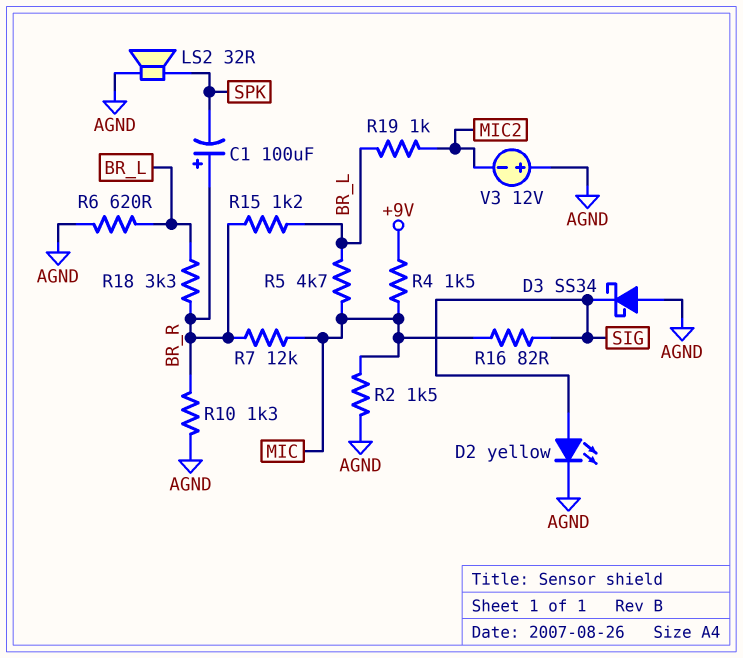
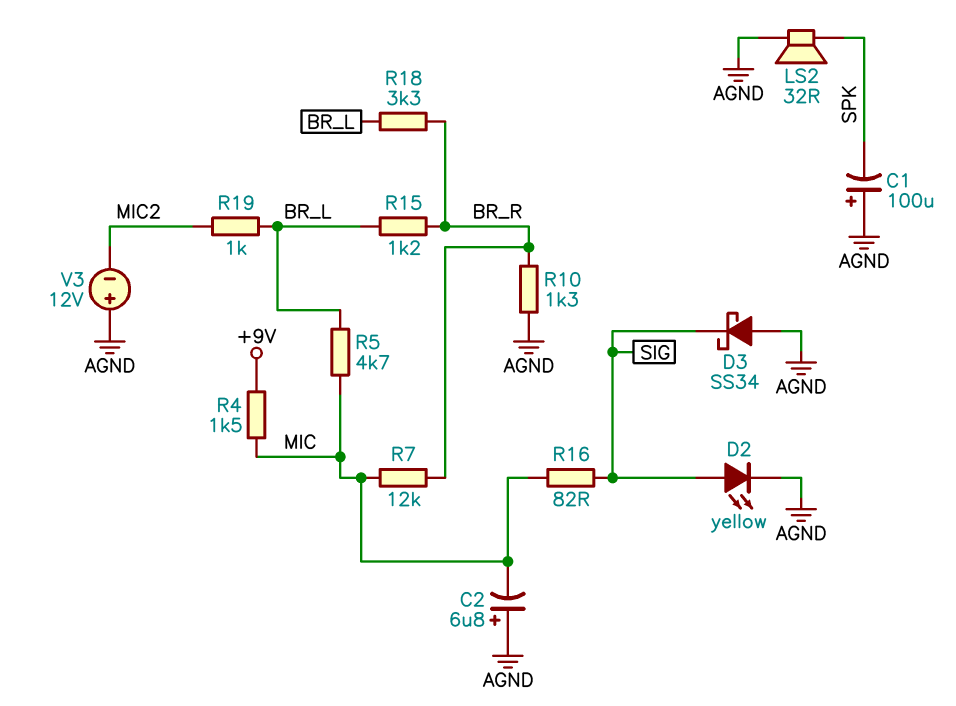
C1: 100uF (plus BR_R, minus SPK) -> 100uF (plus AGND, minus SPK)
C2: none -> 6.8uF (plus AGND, minus MIC)
R2: 1.5k (AGND, MIC) -> none
R6: 620 (AGND, BR_L) -> none

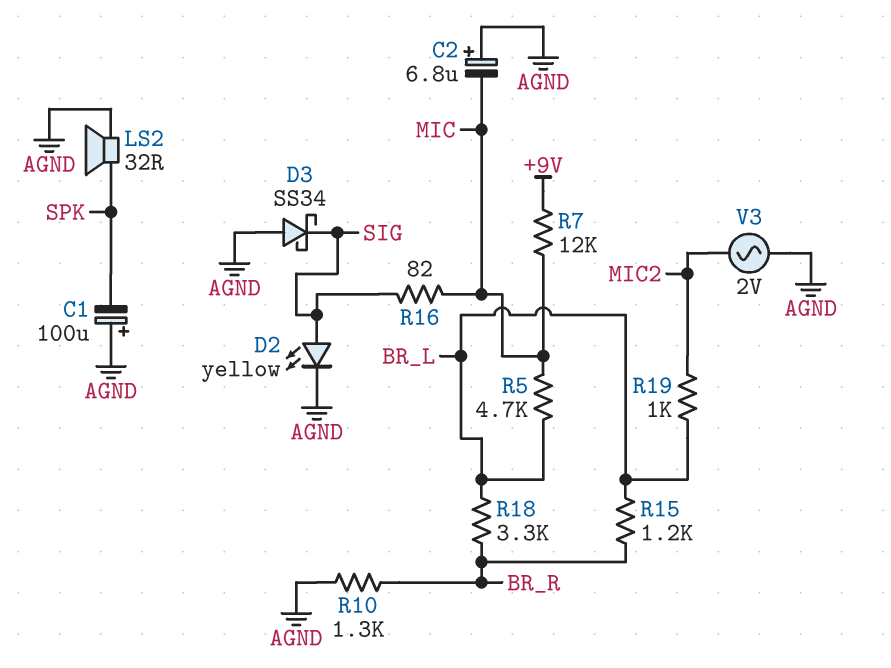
R4: 1.5k (+9V, MIC) -> none
R7: 12k (BR_R, MIC) -> 12k (+9V, MIC)
V3: 12V (plus AGND, minus MIC2) -> AC 2V (AGND, MIC2)

